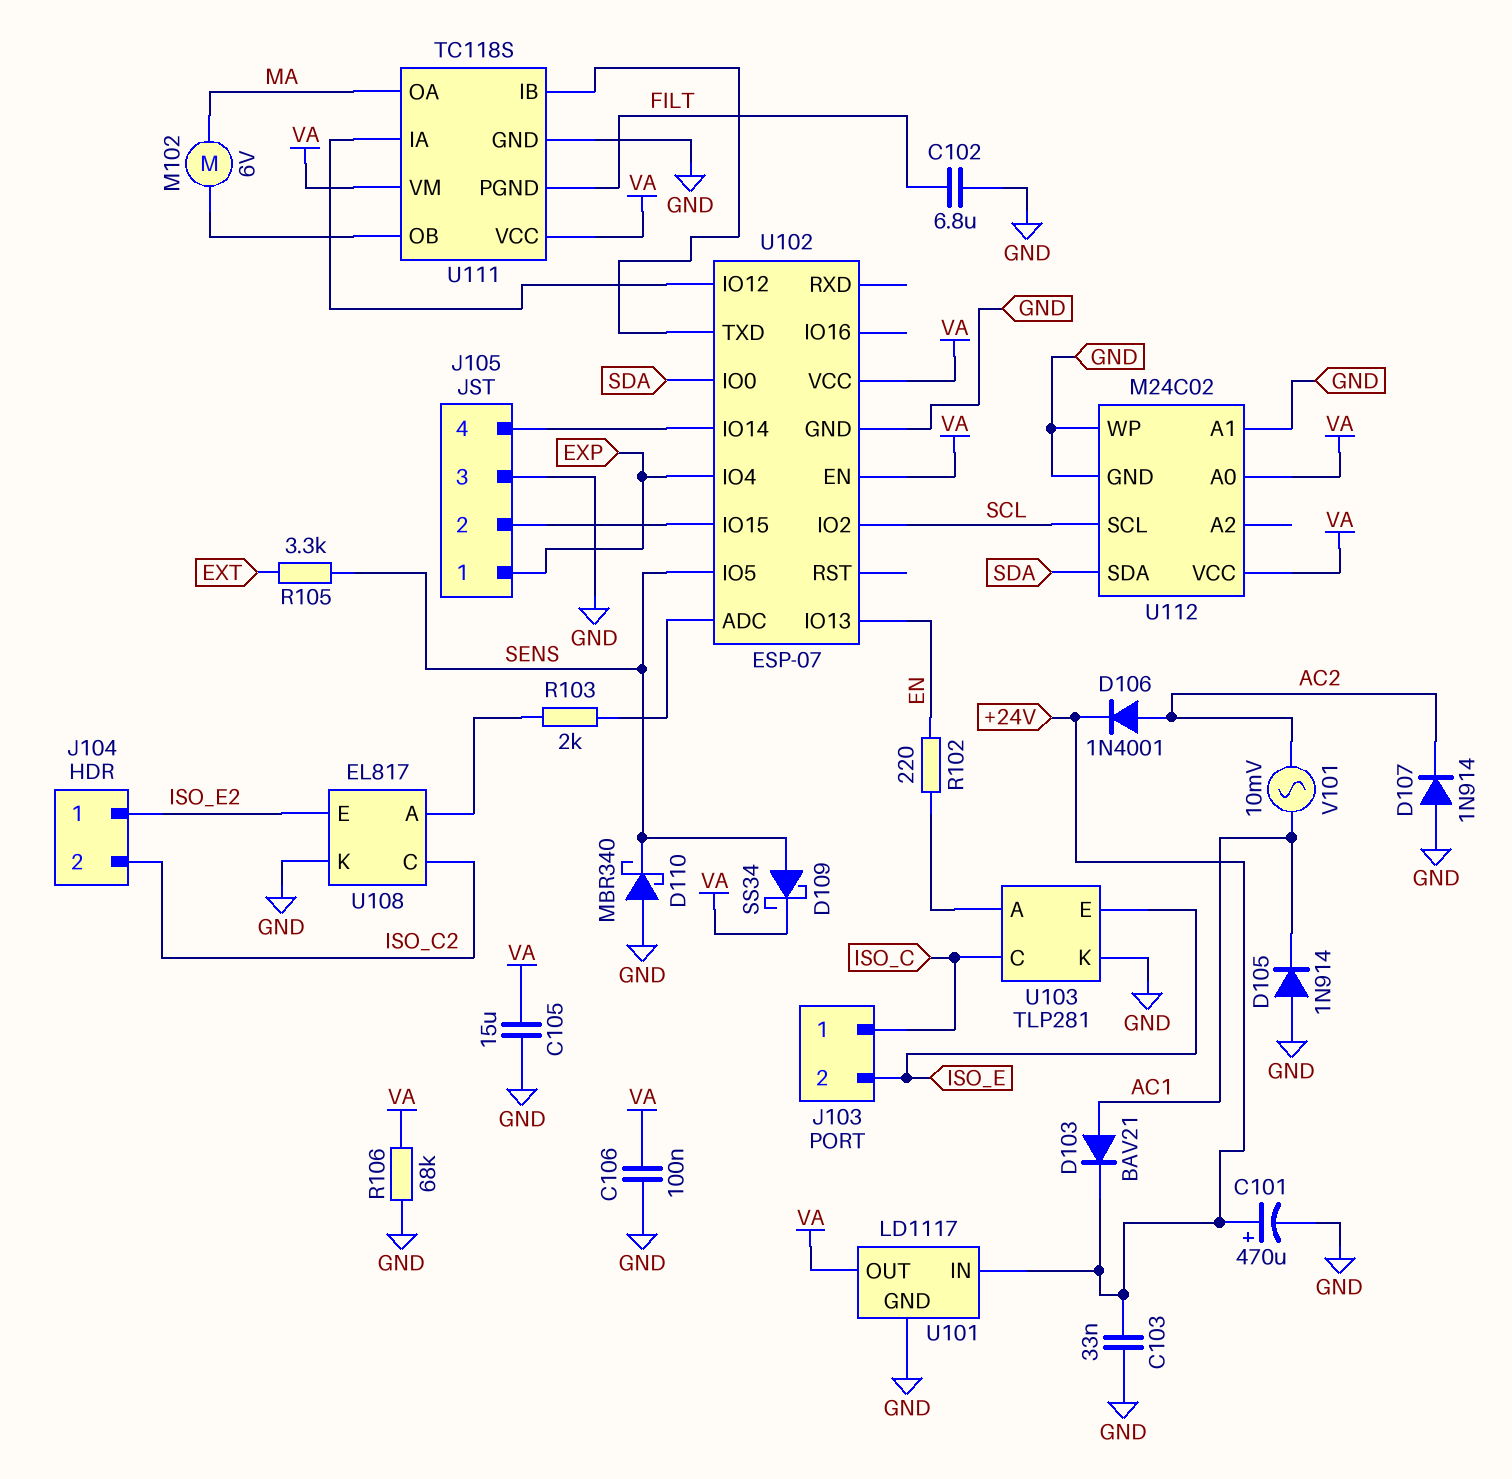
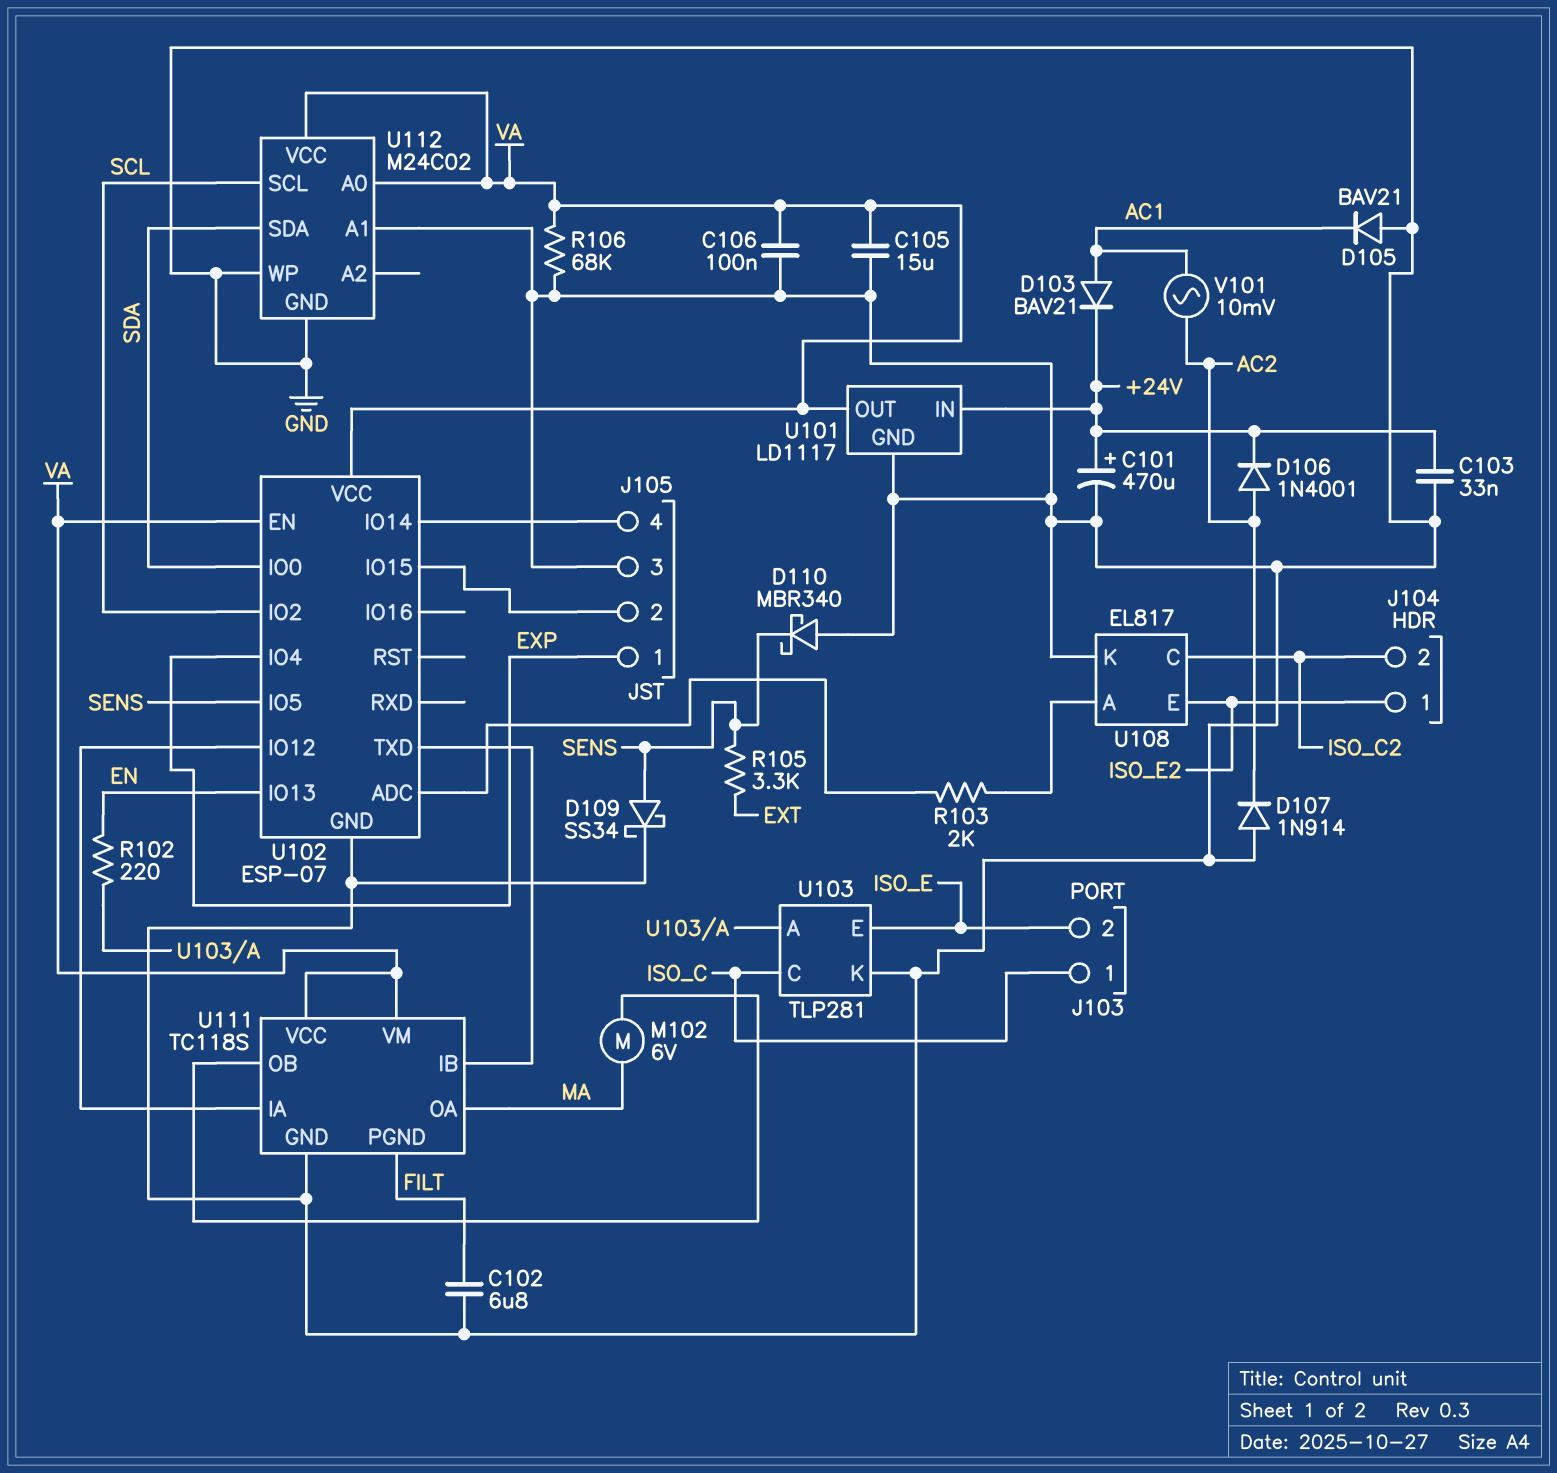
D105: diode 1N914 (A GND, K AC1) -> diode BAV21 (A GND, K AC1)
D109: schottky SS34 (A SENS, K VA) -> schottky SS34 (A SENS, K GND)

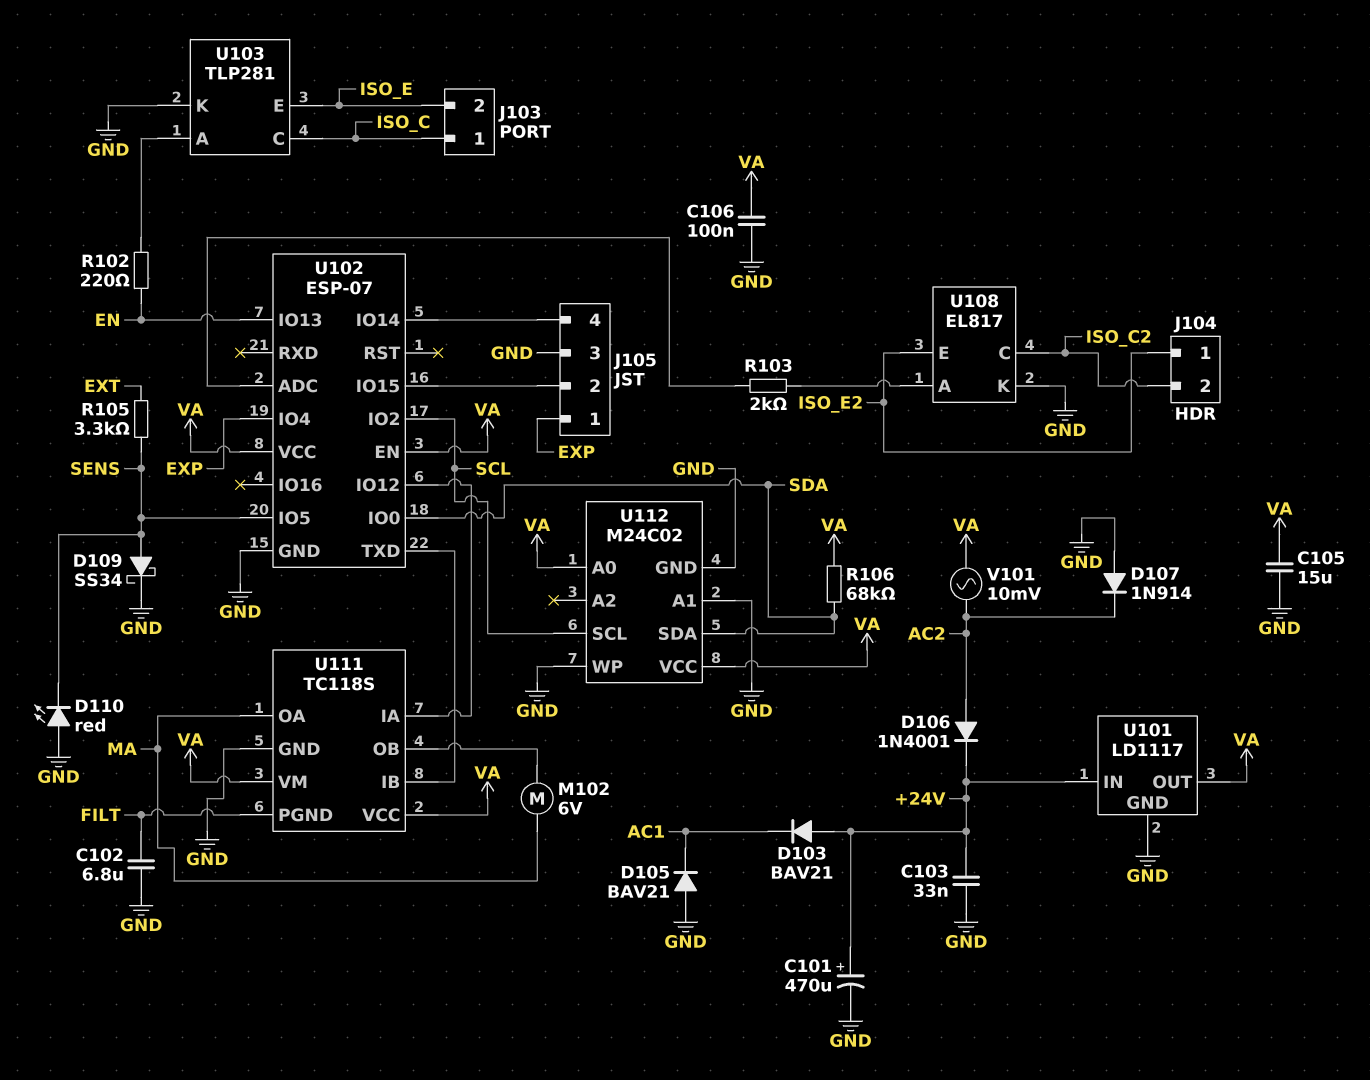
D103: diode BAV21 (A AC1, K +24V) -> diode BAV21 (A +24V, K AC1)
D110: schottky MBR340 (A GND, K SENS) -> LED red (A GND, K SENS)
R106: 68k (GND, VA) -> 68k (SDA, VA)
V101: AC 10mV (AC1, AC2) -> AC 10mV (AC2, VA)

